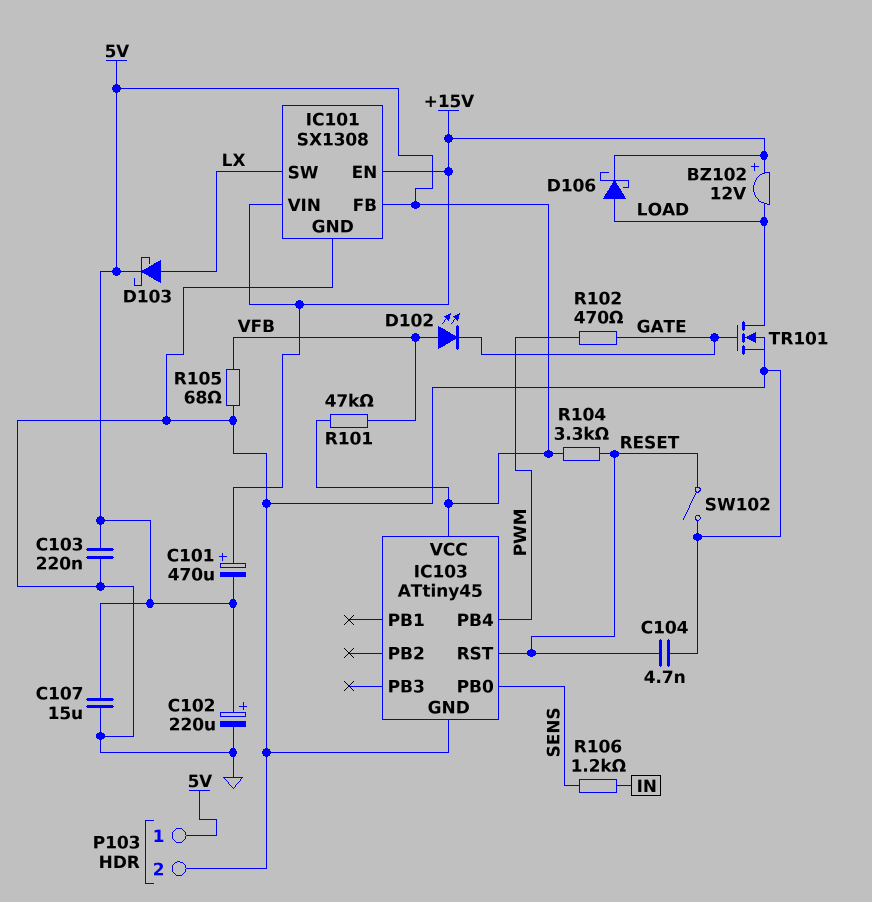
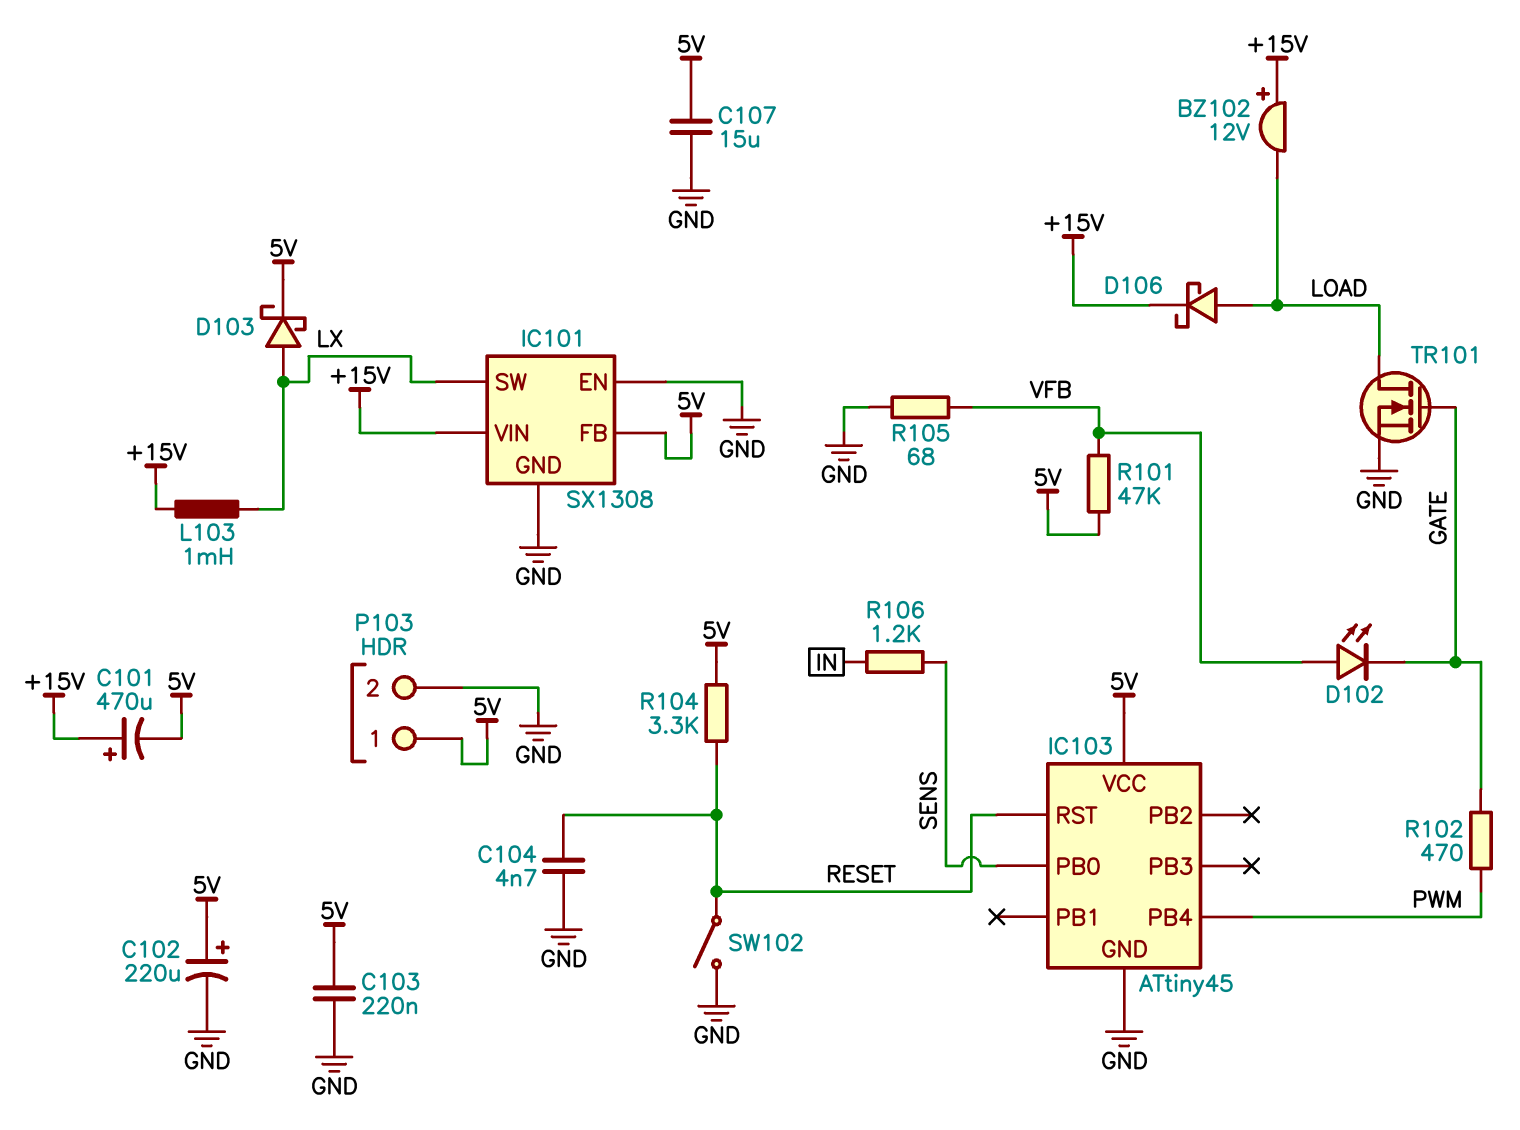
IC101 pin EN: +15V -> GND
L103: none -> 1mH (+15V, LX)

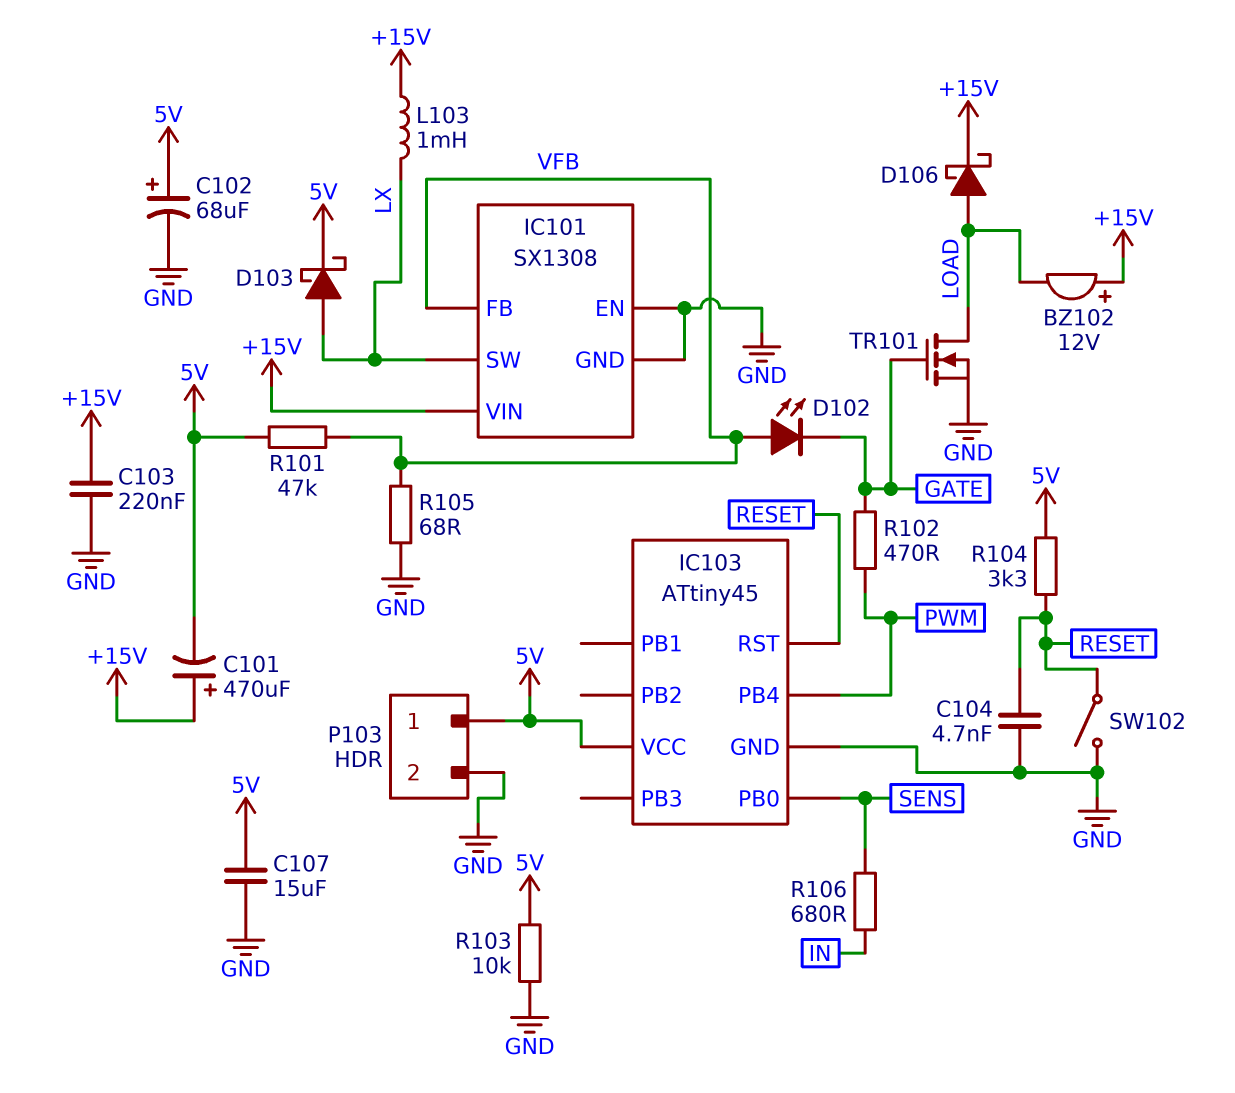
C102: 220uF (plus 5V, minus GND) -> 68uF (plus 5V, minus GND)
C103: 220nF (5V, GND) -> 220nF (+15V, GND)
IC101 pin FB: 5V -> VFB
R103: none -> 10k (5V, GND)
R106: 1.2k (IN, SENS) -> 680 (IN, SENS)

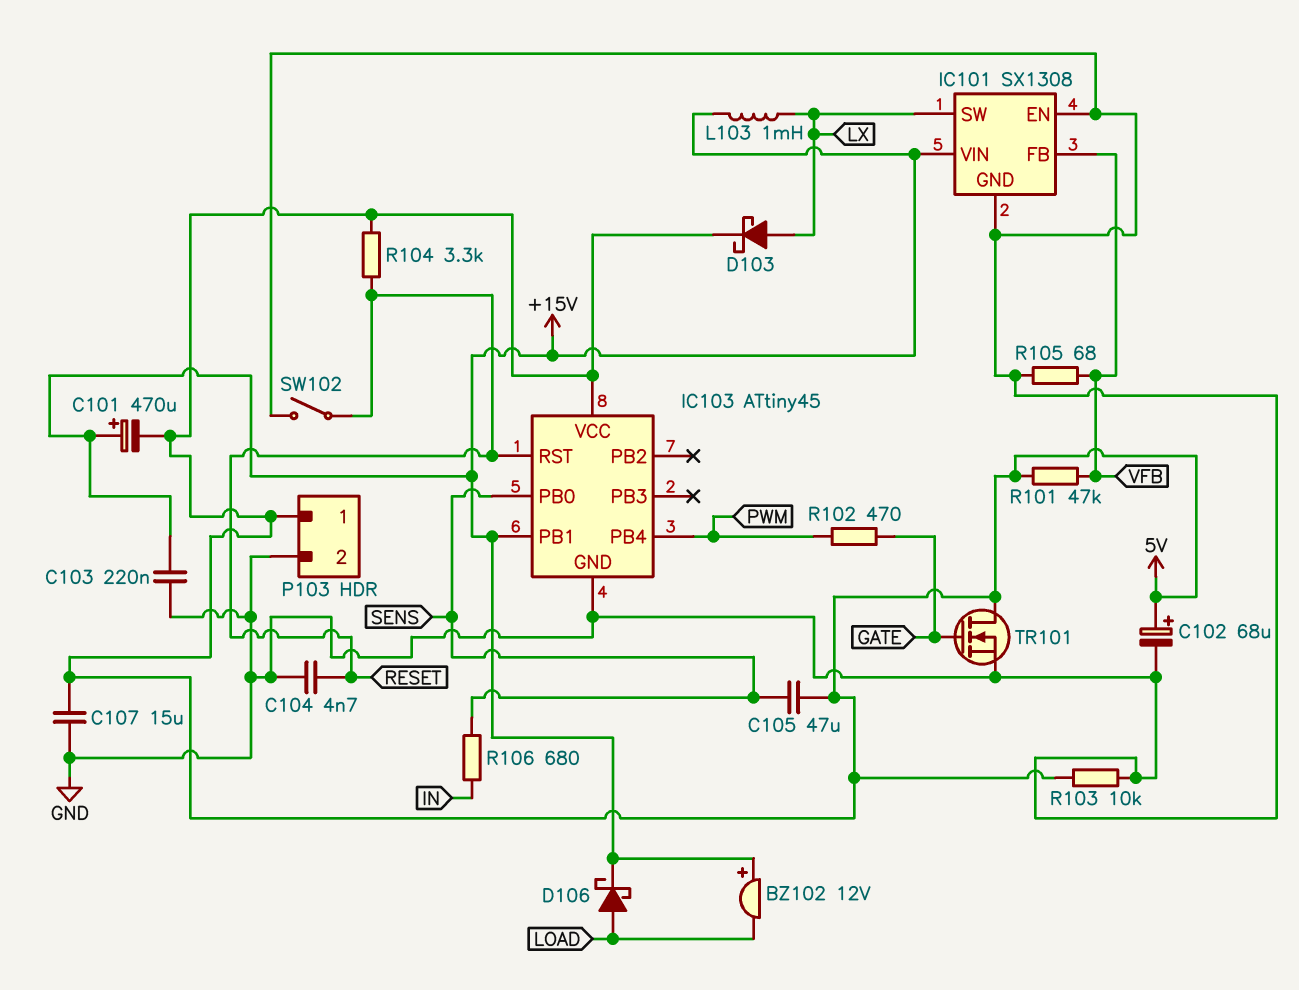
C105: none -> 47uF (5V, SENS)
D102: LED (A VFB, K GATE) -> none
IC103 pin PB1: none -> +15V
TR101: NMOS (G GATE, D LOAD, S GND) -> NMOS (G GATE, D 5V, S GND)

